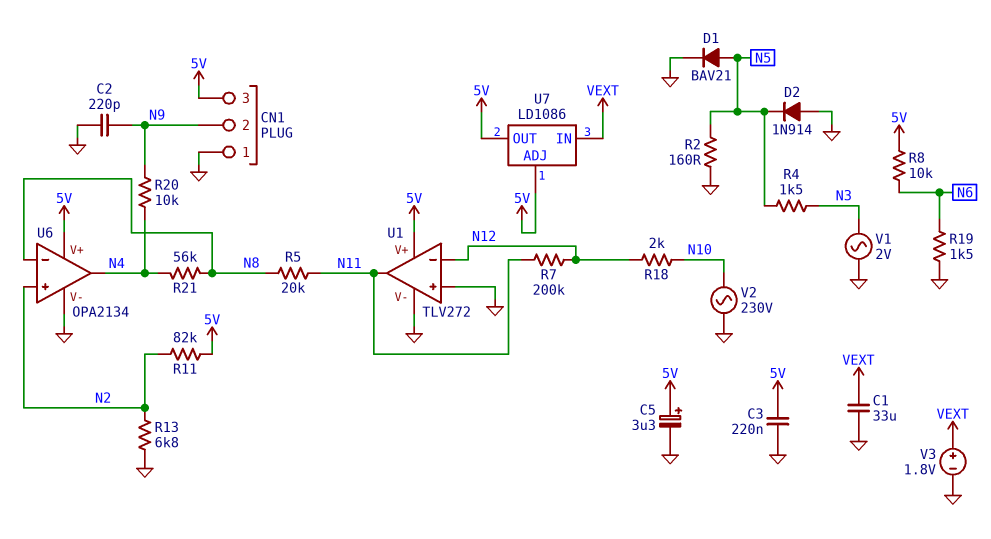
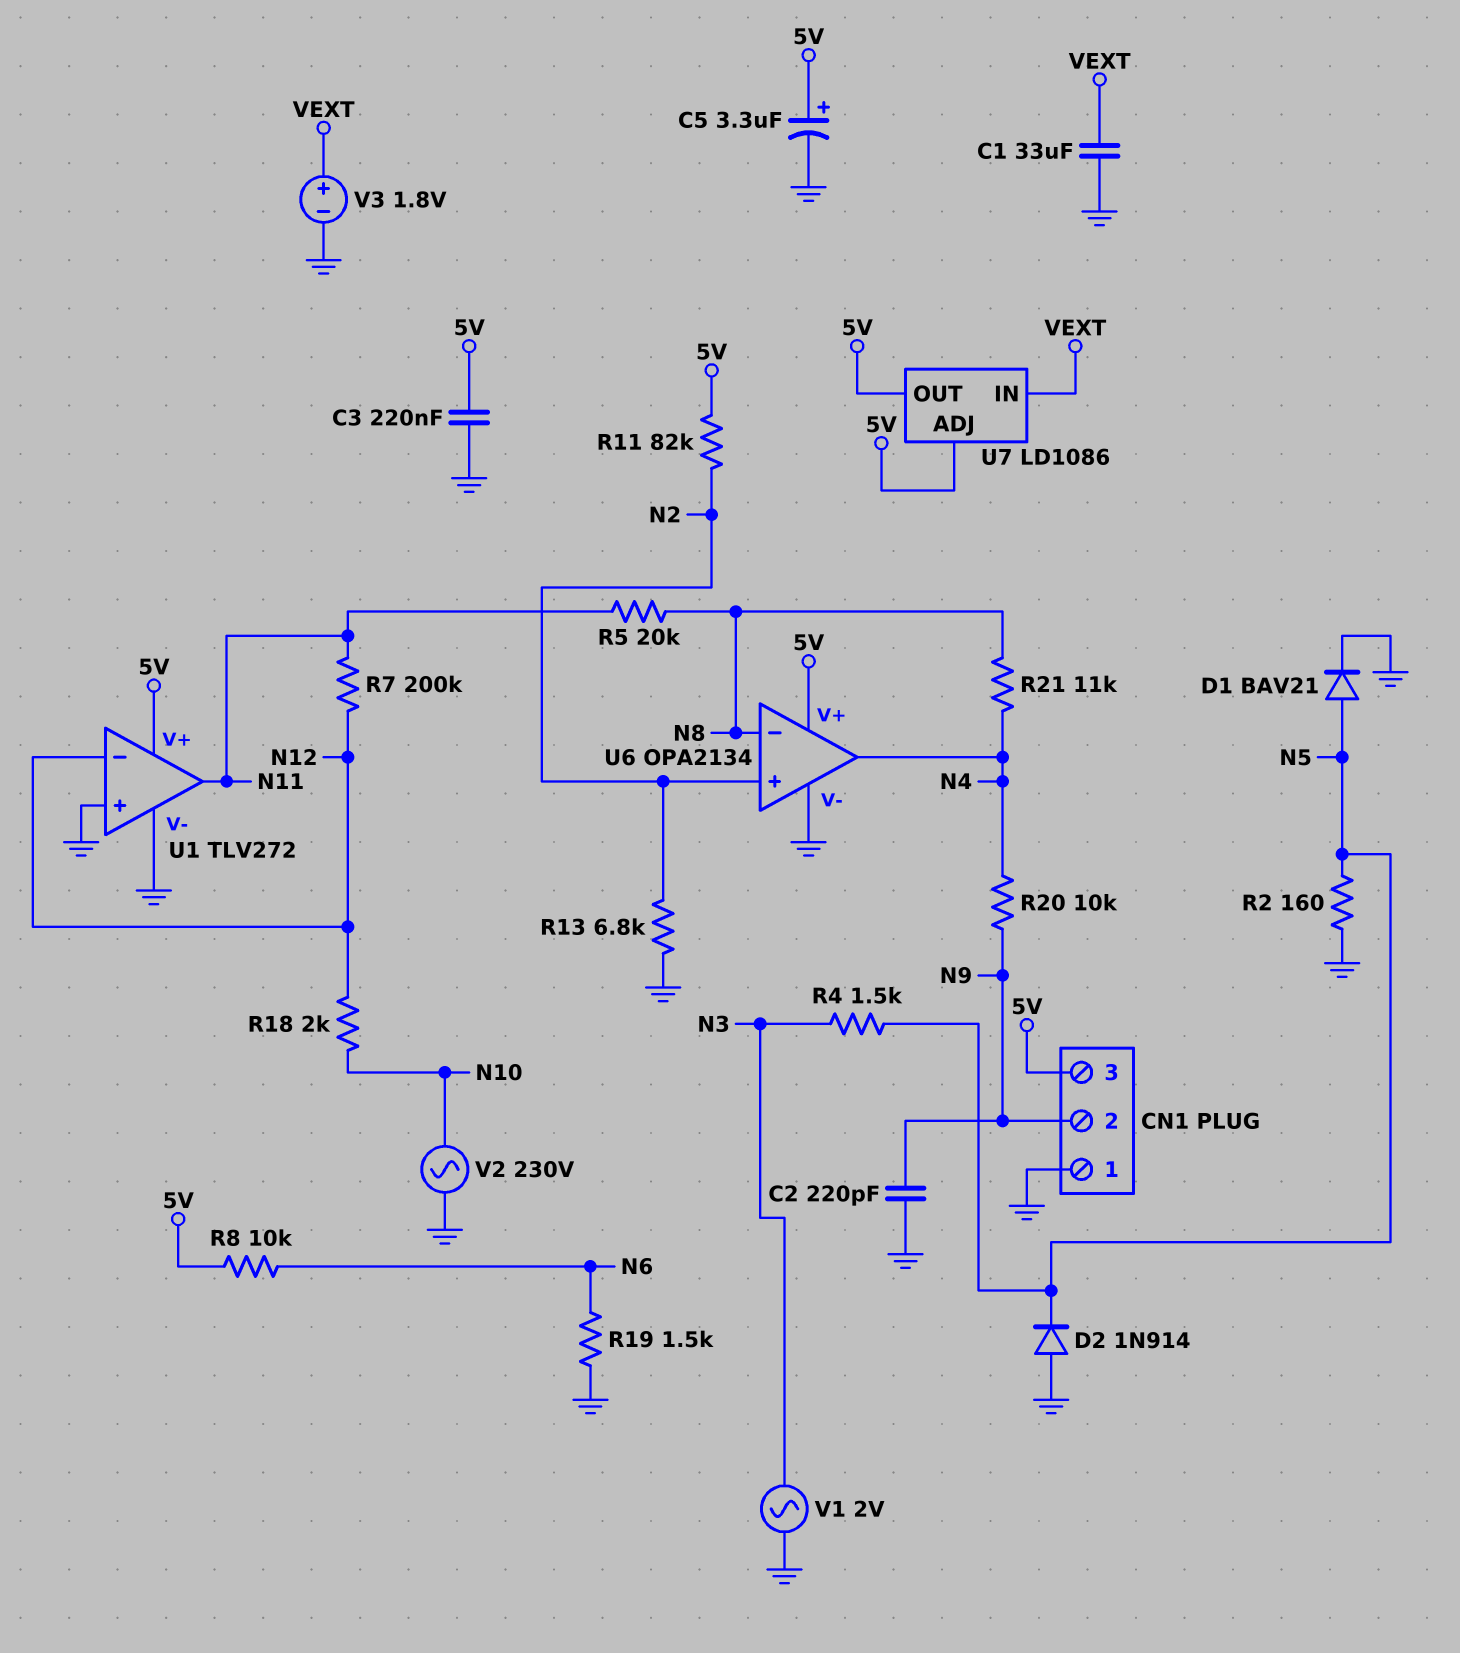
R21: 56k (N4, N8) -> 11k (N4, N8)

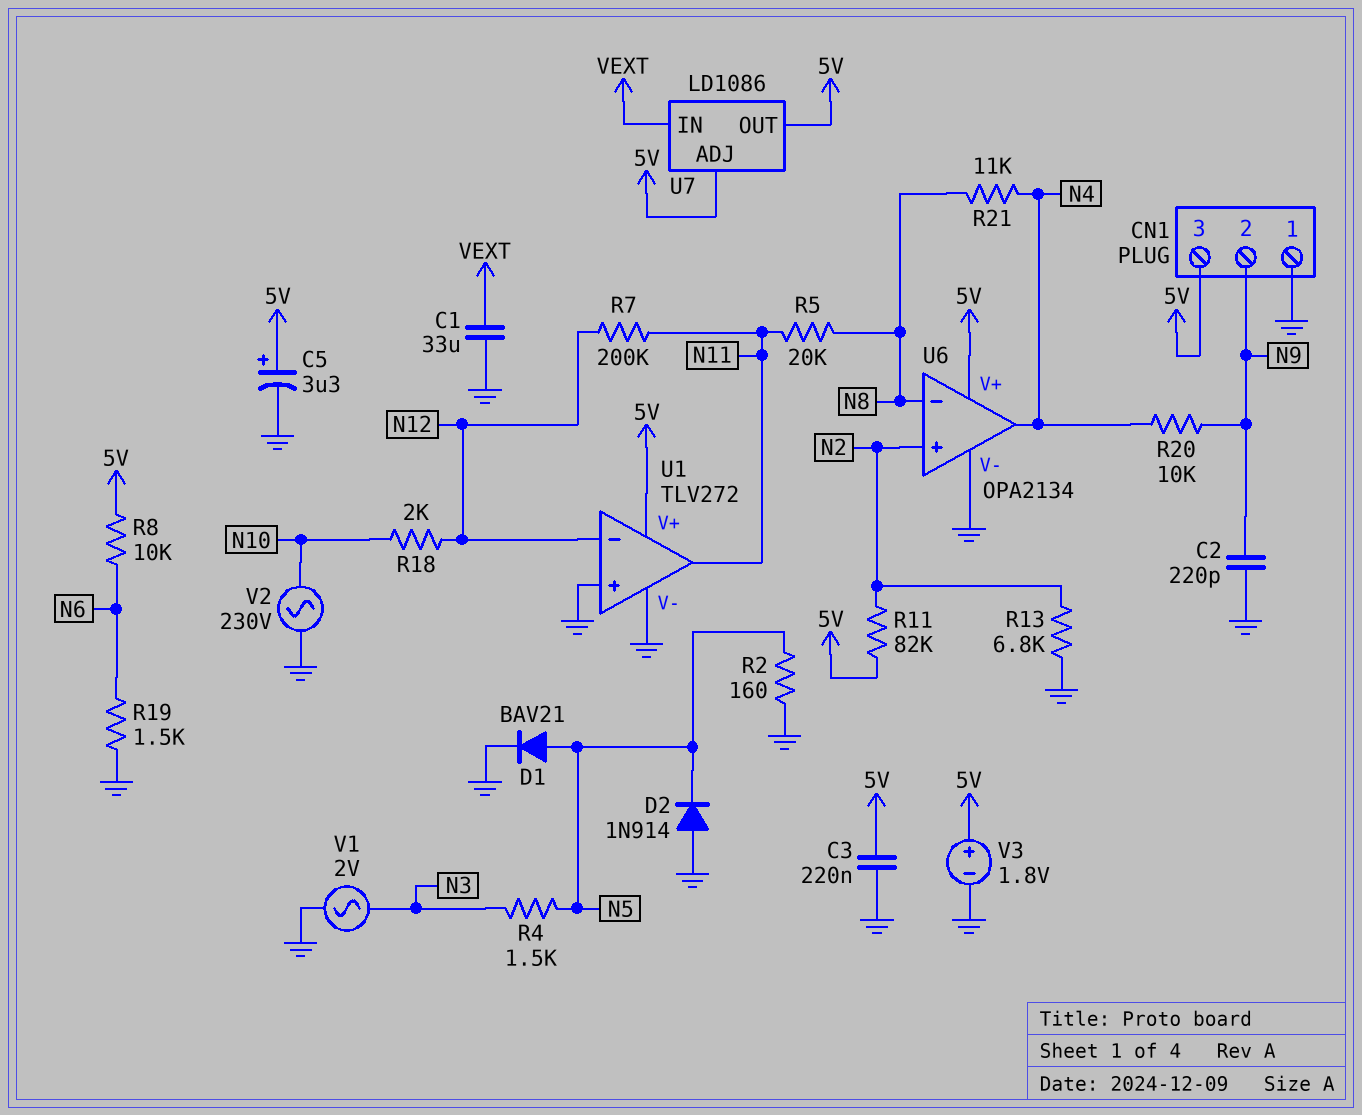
V3: 1.8V (plus VEXT, minus GND) -> 1.8V (plus 5V, minus GND)

